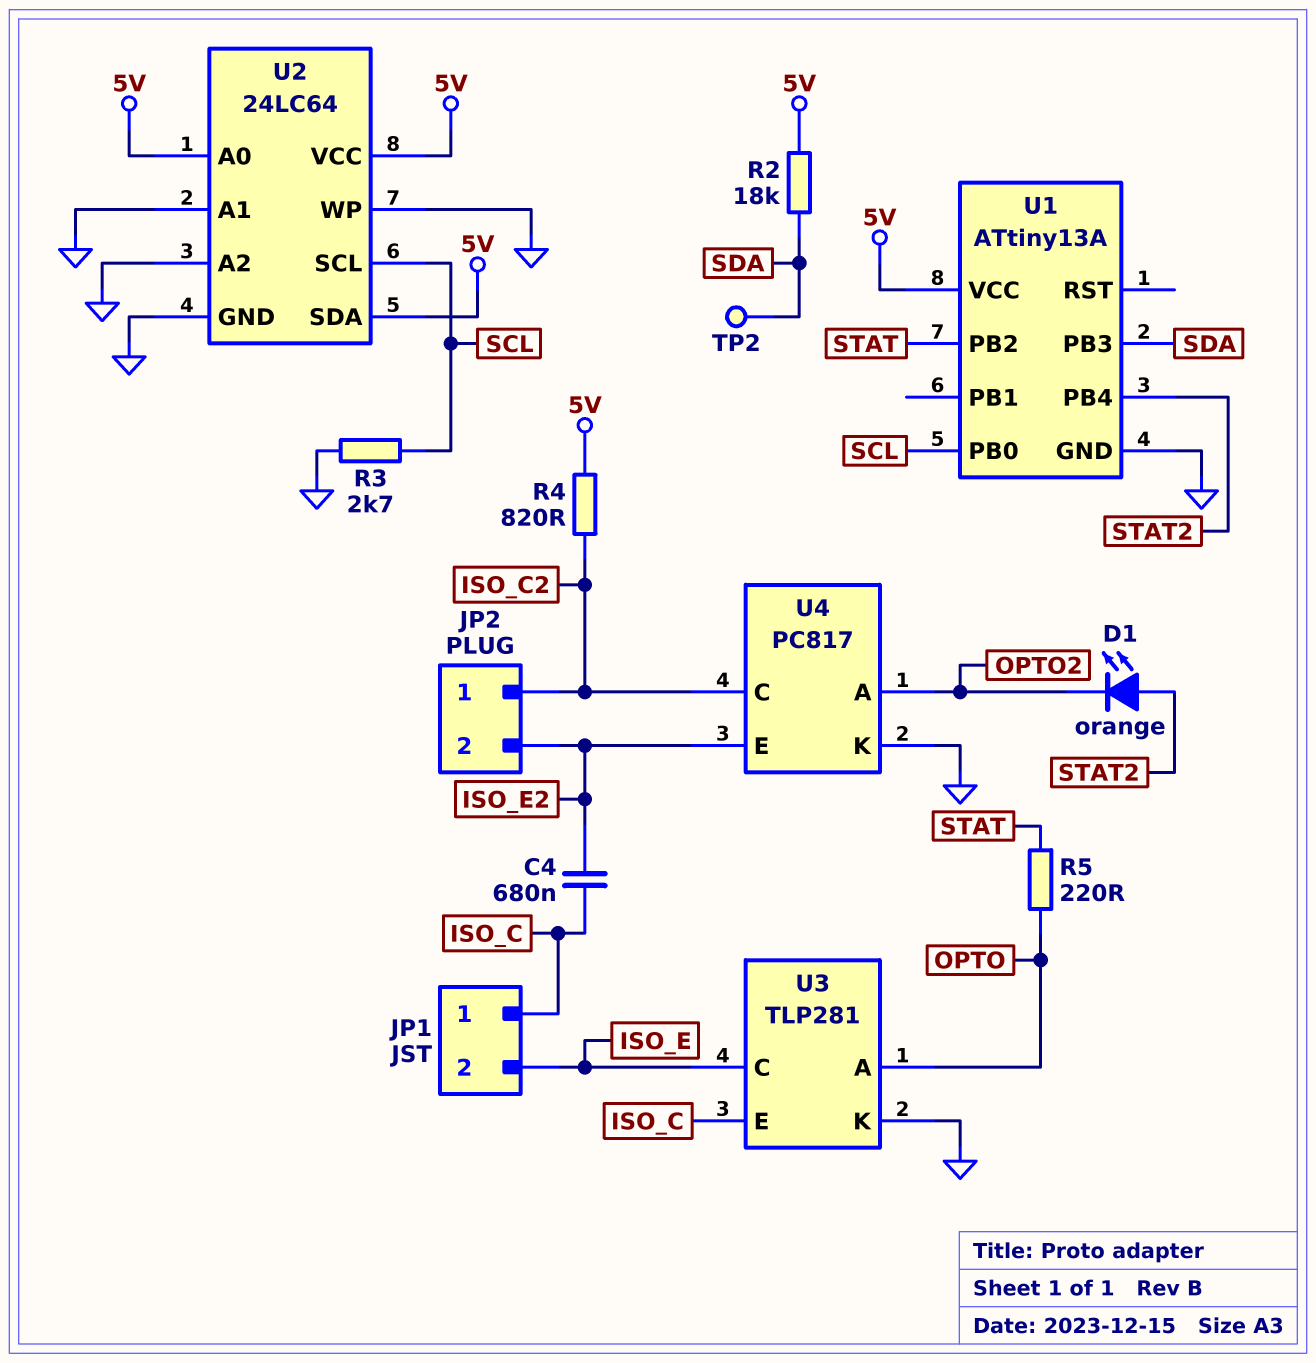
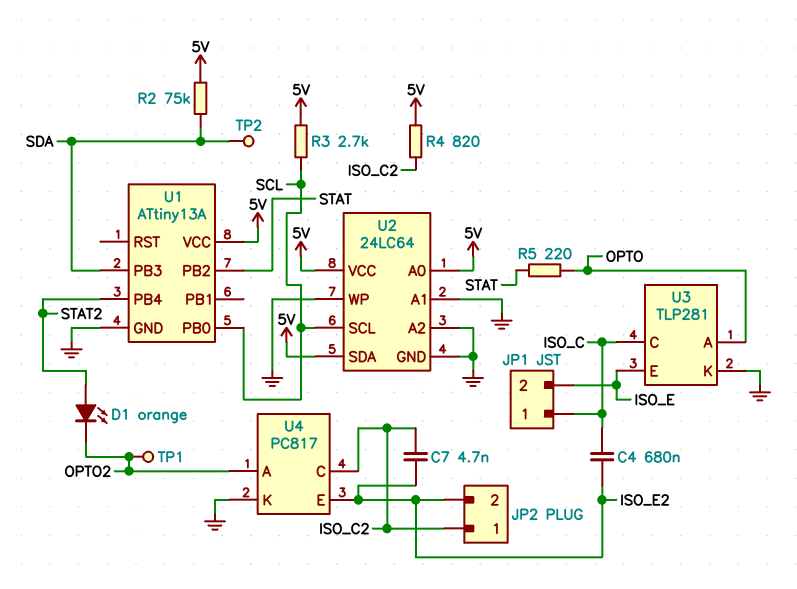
C7: none -> 4.7nF (ISO_C2, ISO_E2)
R2: 18k (5V, SDA) -> 75k (5V, SDA)
R3: 2.7k (GND, SCL) -> 2.7k (5V, SCL)
TP1: none -> test point (OPTO2)
U3 pin C: ISO_E -> ISO_C
U3 pin E: ISO_C -> ISO_E

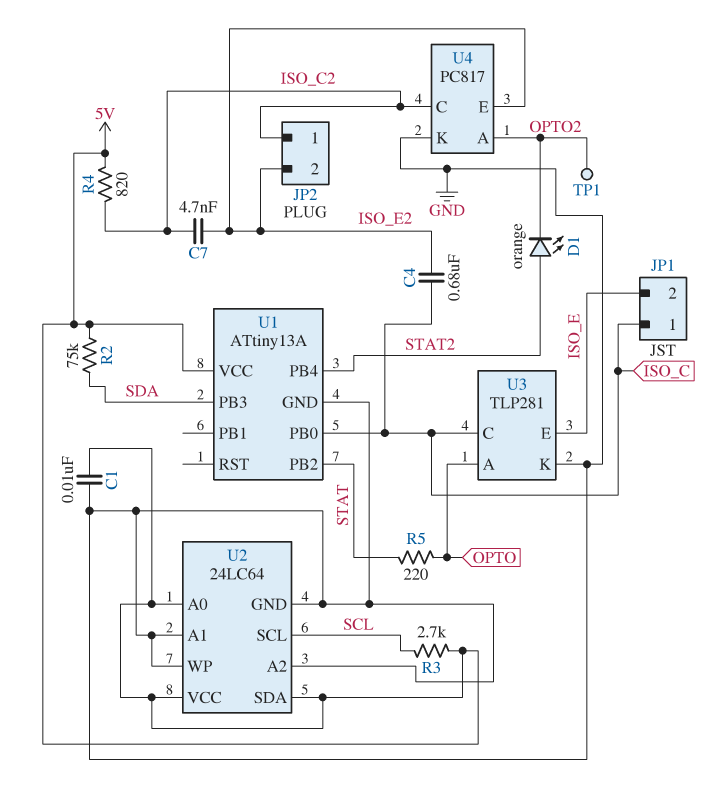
C1: none -> 10nF (5V, GND)
TP2: test point (SDA) -> none
U1 pin PB0: SCL -> ISO_C

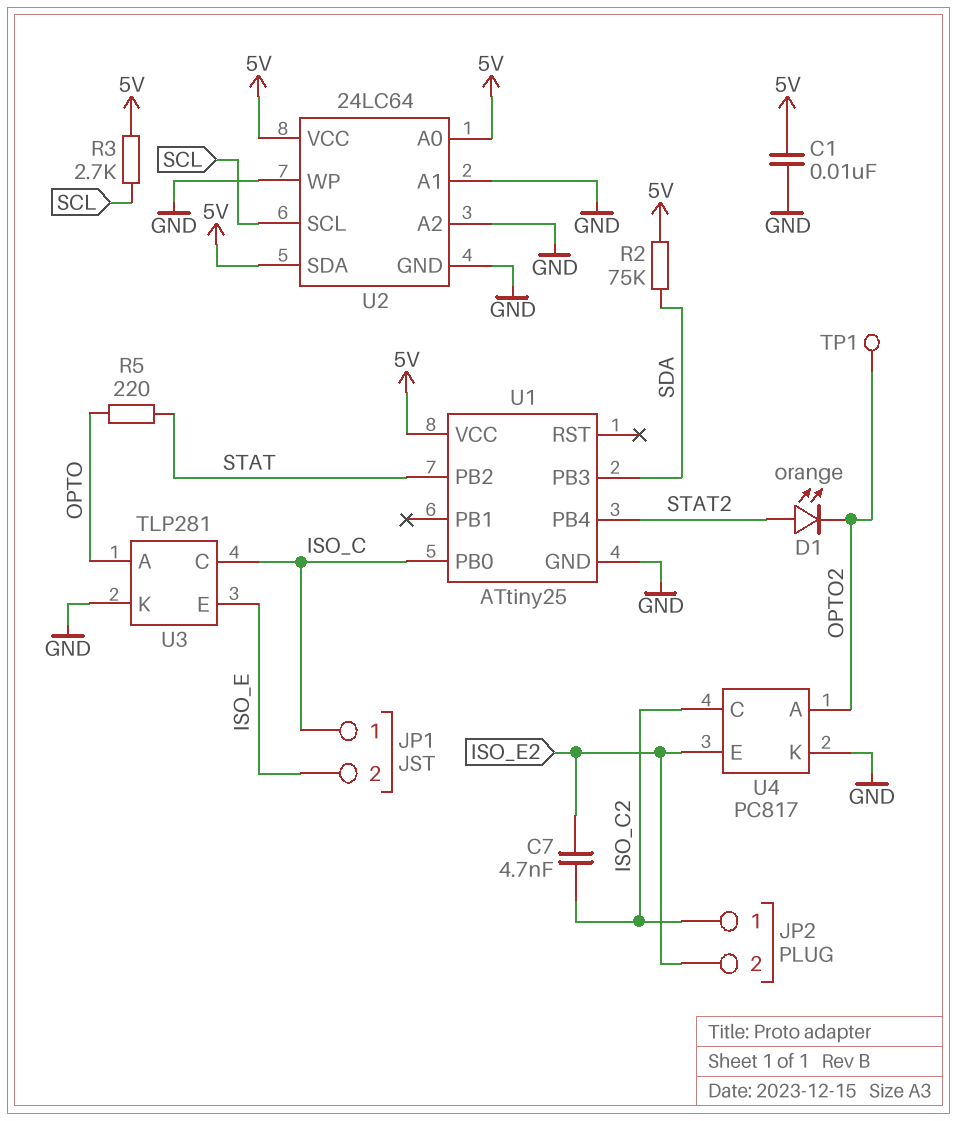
C4: 680nF (ISO_C, ISO_E2) -> none
R4: 820 (5V, ISO_C2) -> none
U1: ATtiny13A -> ATtiny25

